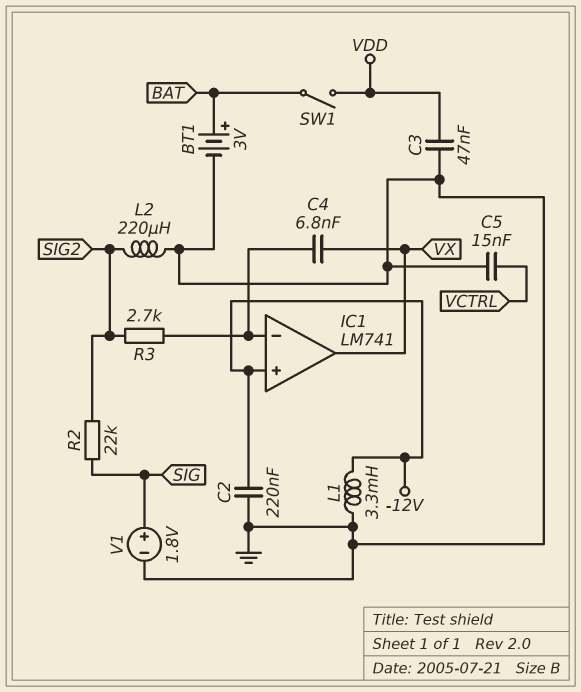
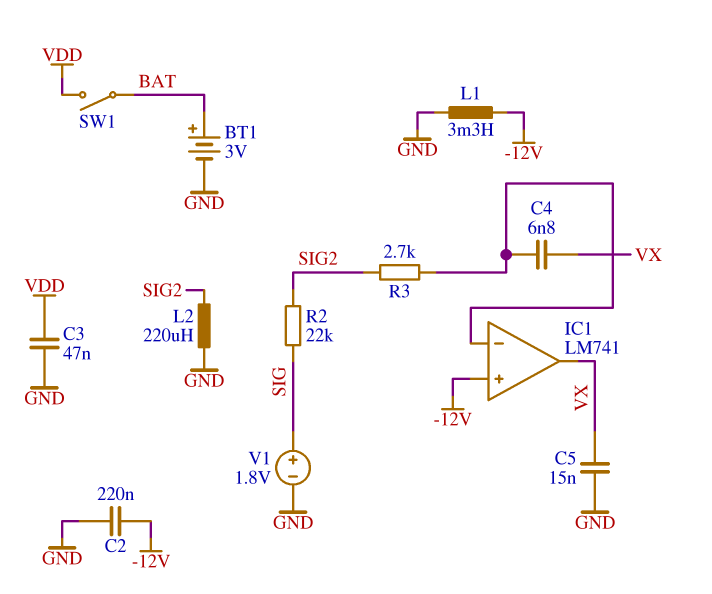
C5: 15nF (GND, VCTRL) -> 15nF (GND, VX)

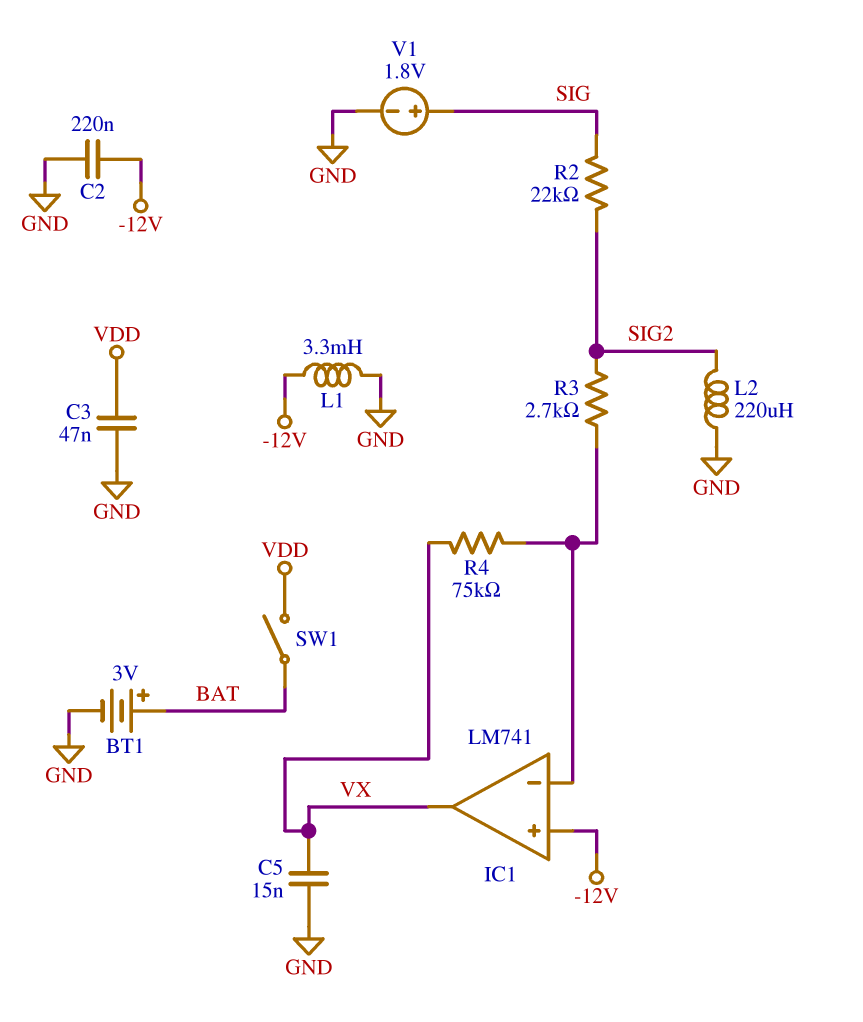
C4: 6.8nF (IC1/in-, VX) -> none
R4: none -> 75k (IC1/in-, VX)

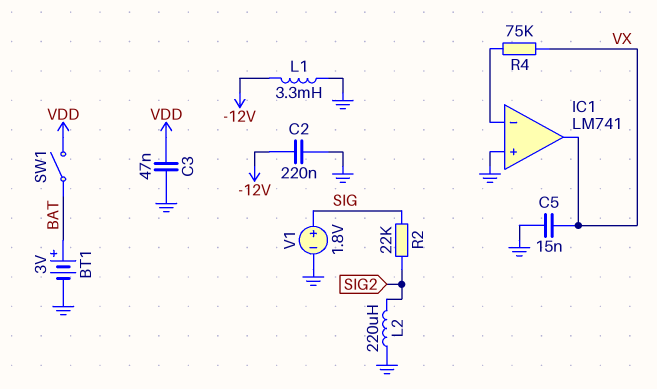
IC1 pin in+: -12V -> GND
R3: 2.7k (IC1/in-, SIG2) -> none

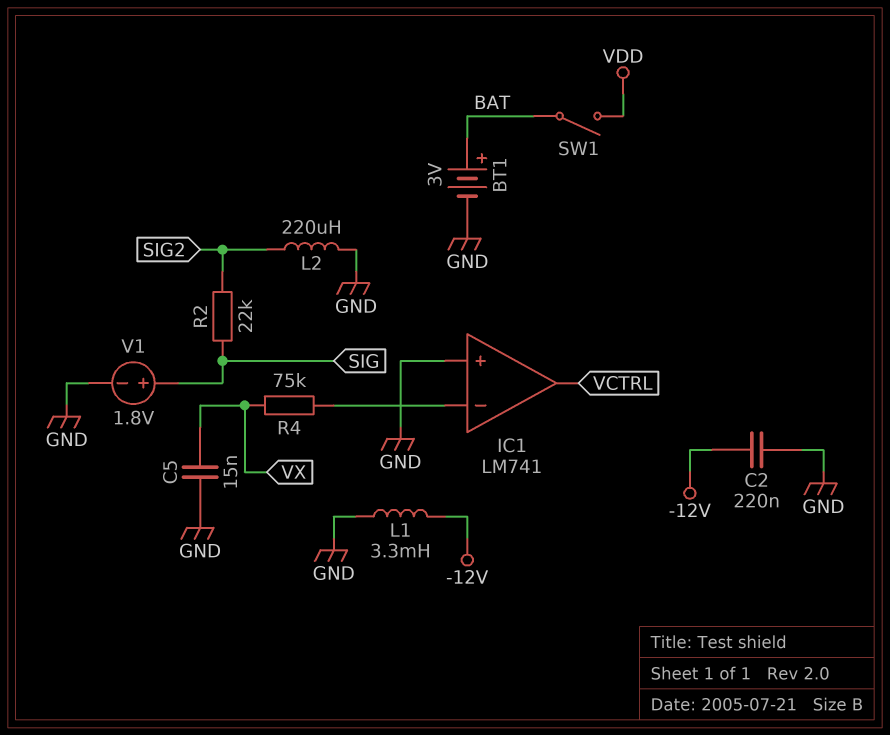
C3: 47nF (GND, VDD) -> none
IC1 pin out: VX -> VCTRL

